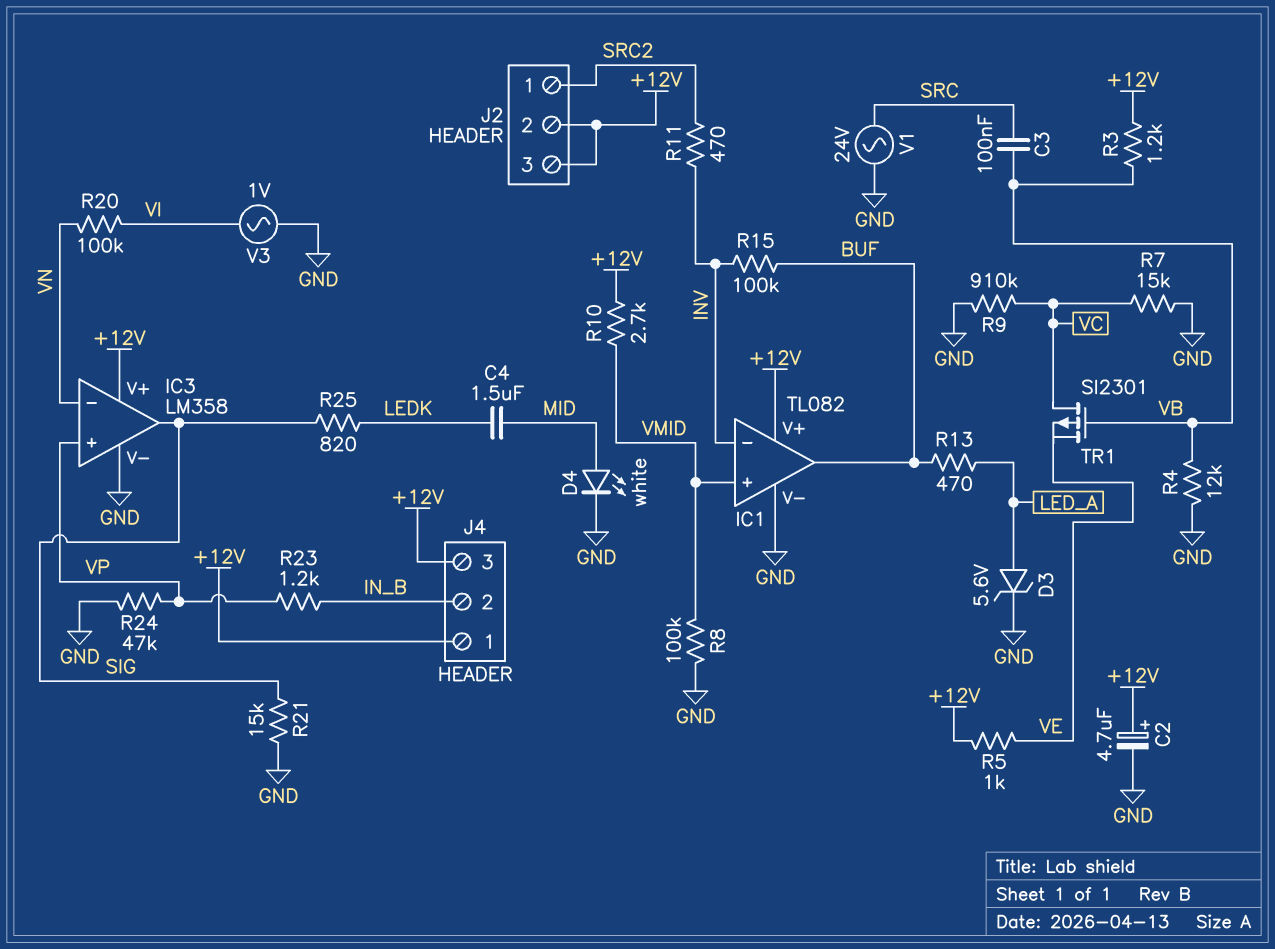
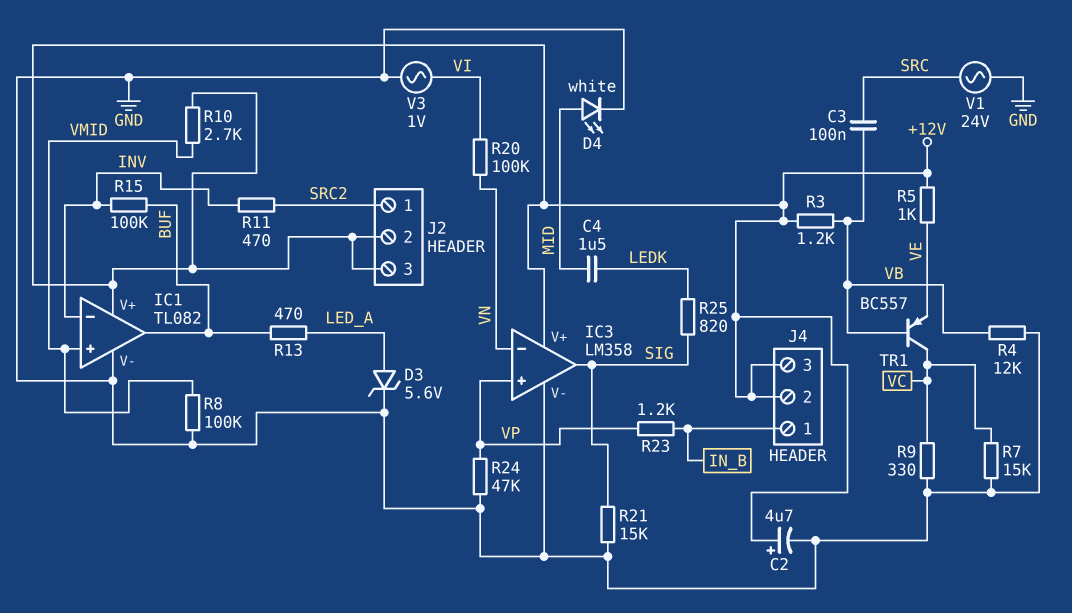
J4 pin 1: +12V -> IN_B
J4 pin 2: IN_B -> +12V
R9: 910k (GND, VC) -> 330 (GND, VC)
TR1: PMOS SI2301 (G VB, D VC, S VE) -> PNP BC557 (B VB, C VC, E VE)

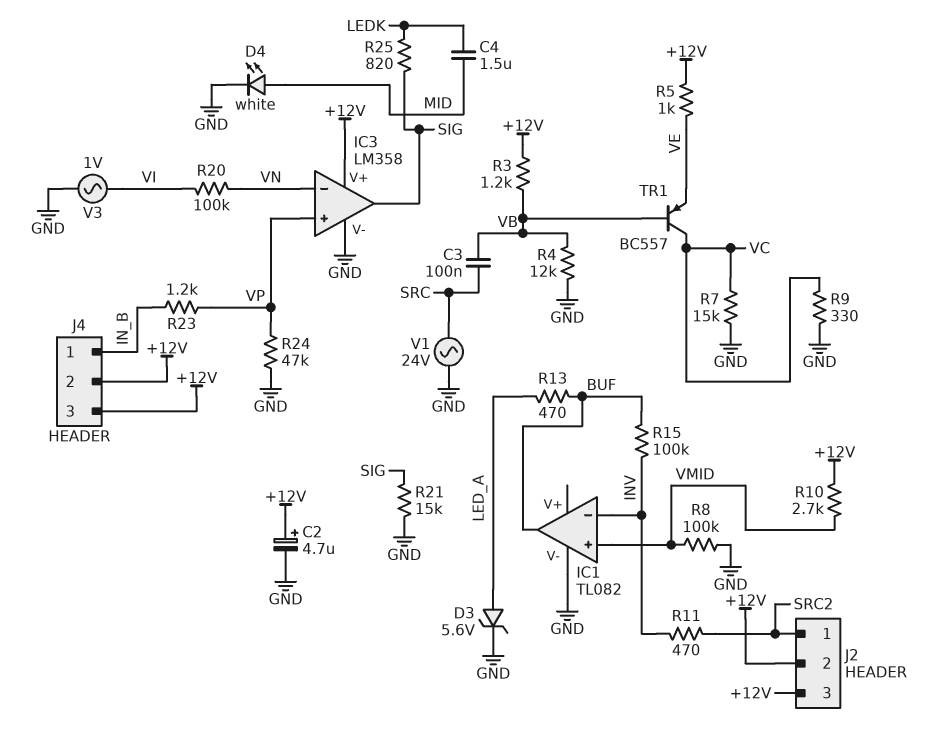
IC1 pin V+: +12V -> none

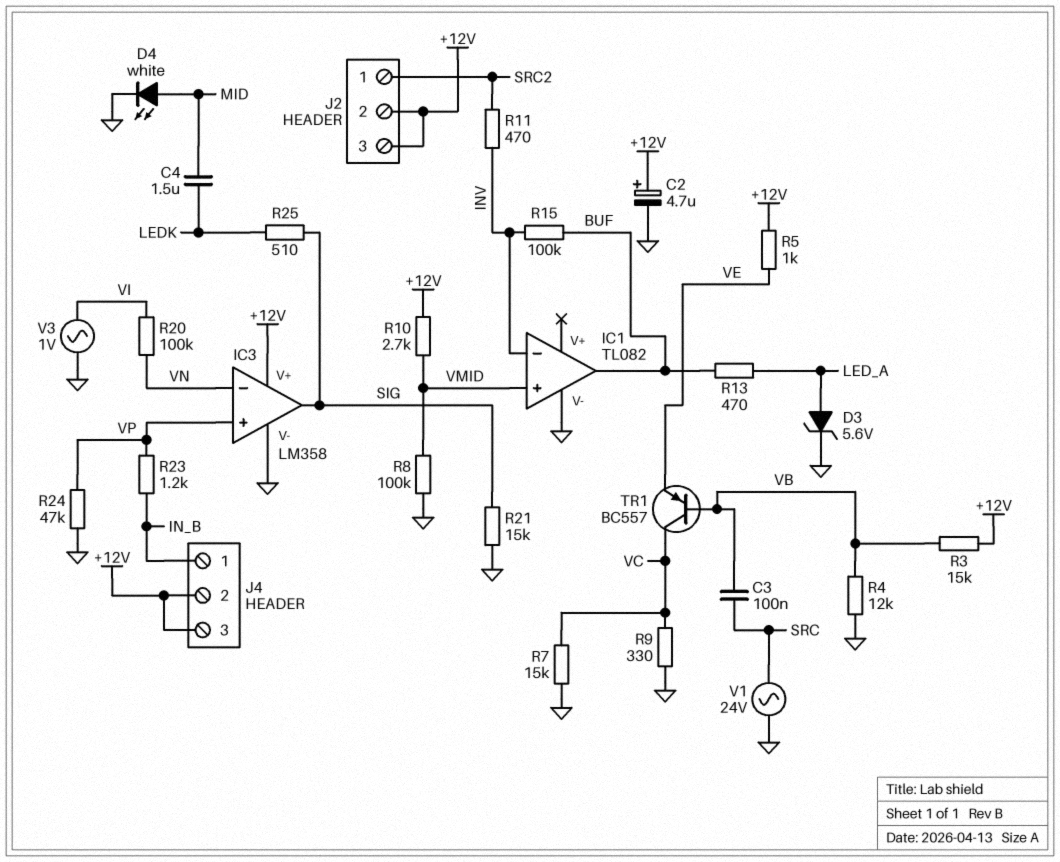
R3: 1.2k (+12V, VB) -> 15k (+12V, VB)
R25: 820 (LEDK, SIG) -> 510 (LEDK, SIG)

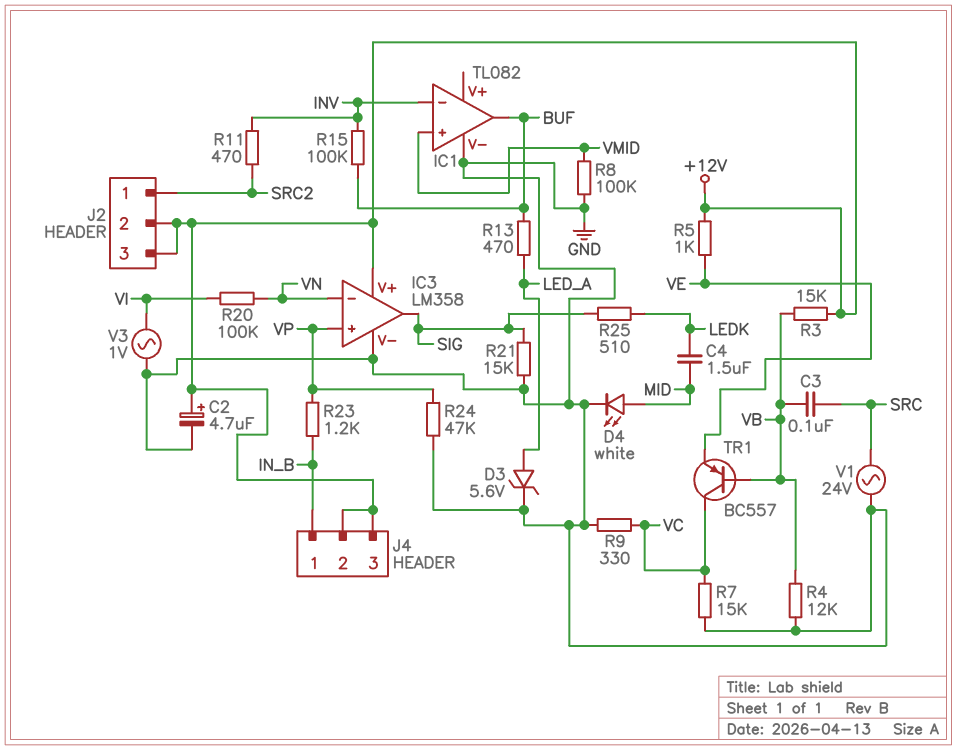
R10: 2.7k (+12V, VMID) -> none

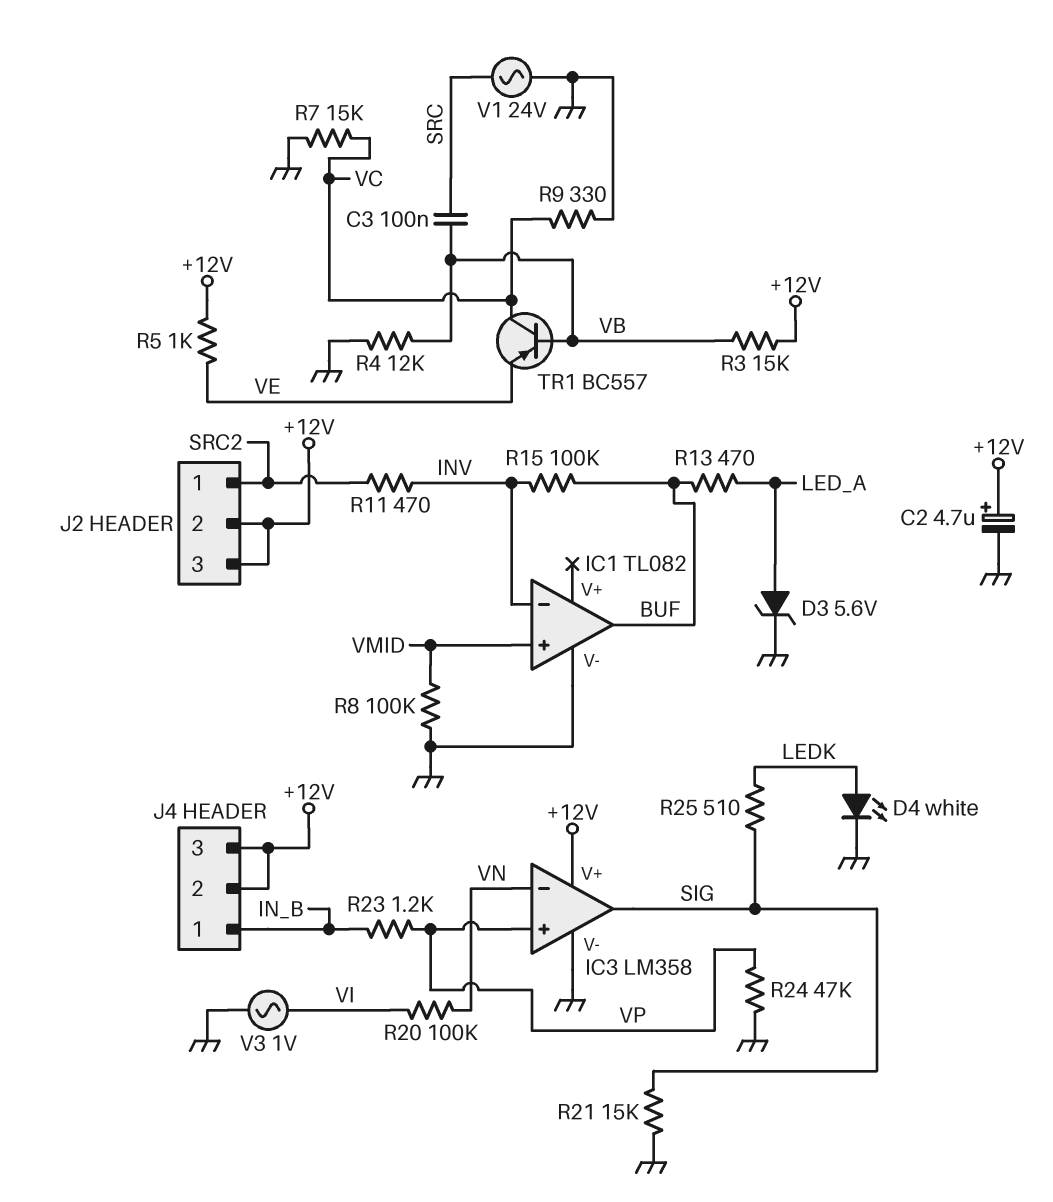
C4: 1.5uF (LEDK, MID) -> none
D4: LED white (A MID, K GND) -> LED white (A LEDK, K GND)

